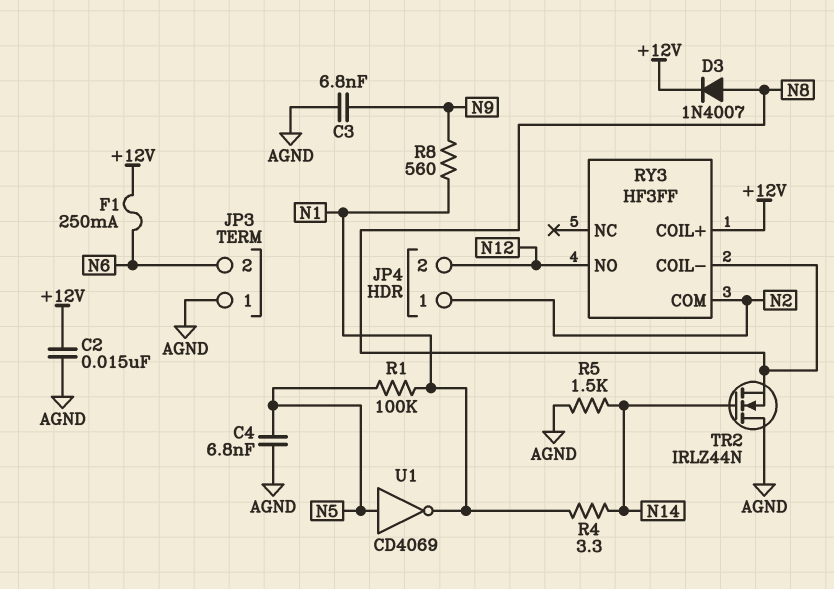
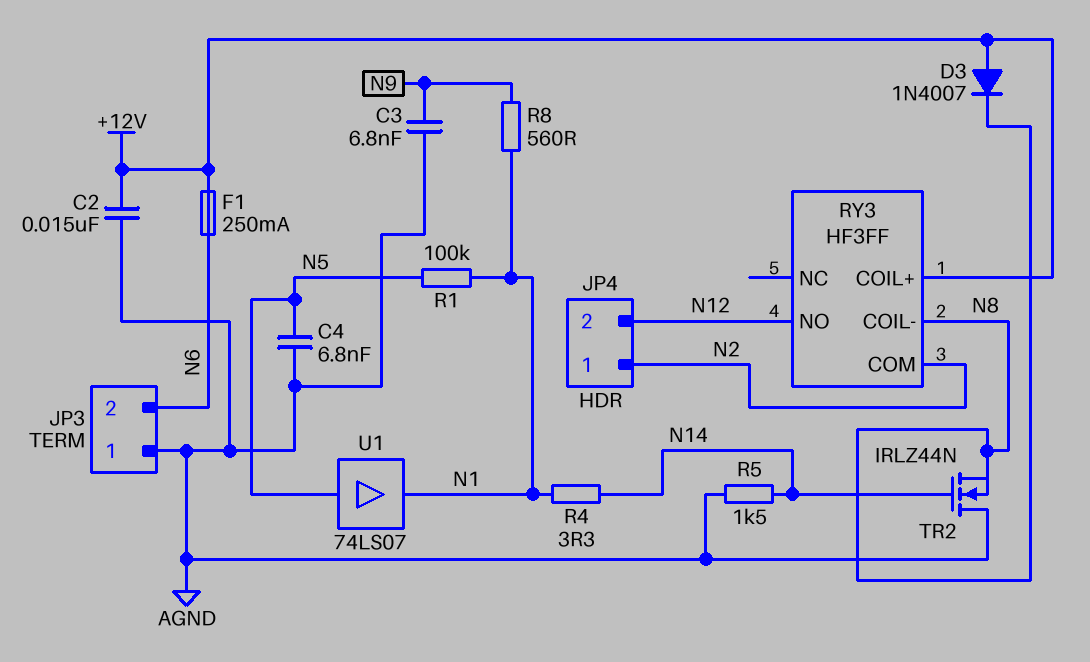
D3: diode 1N4007 (A N8, K +12V) -> diode 1N4007 (A +12V, K N8)
U1: NOT CD4069 (in N5, out N1) -> buffer 74LS07 (in N5, out N1)

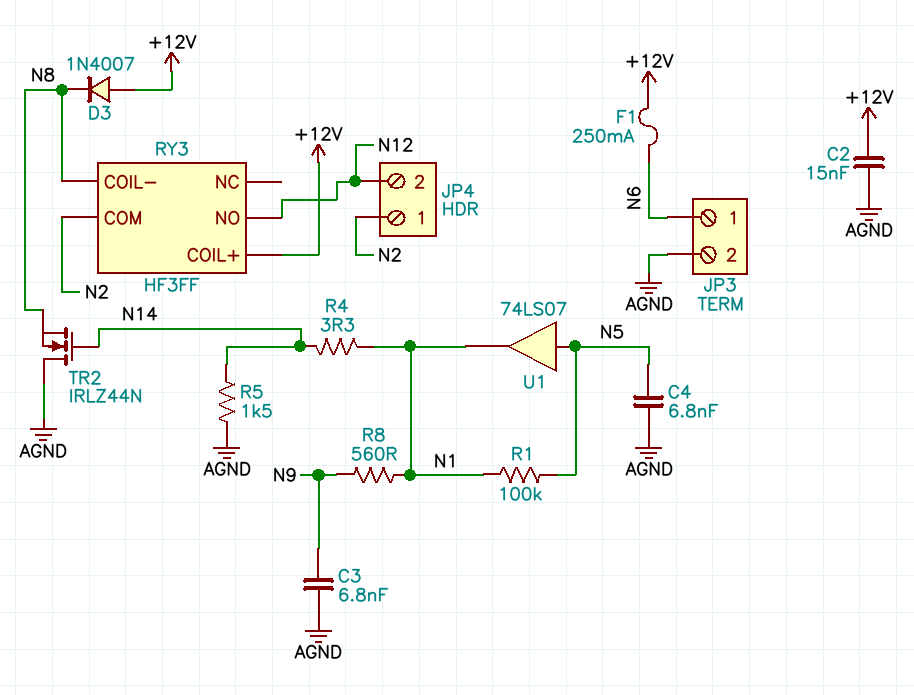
JP3 pin 1: AGND -> N6
JP3 pin 2: N6 -> AGND

